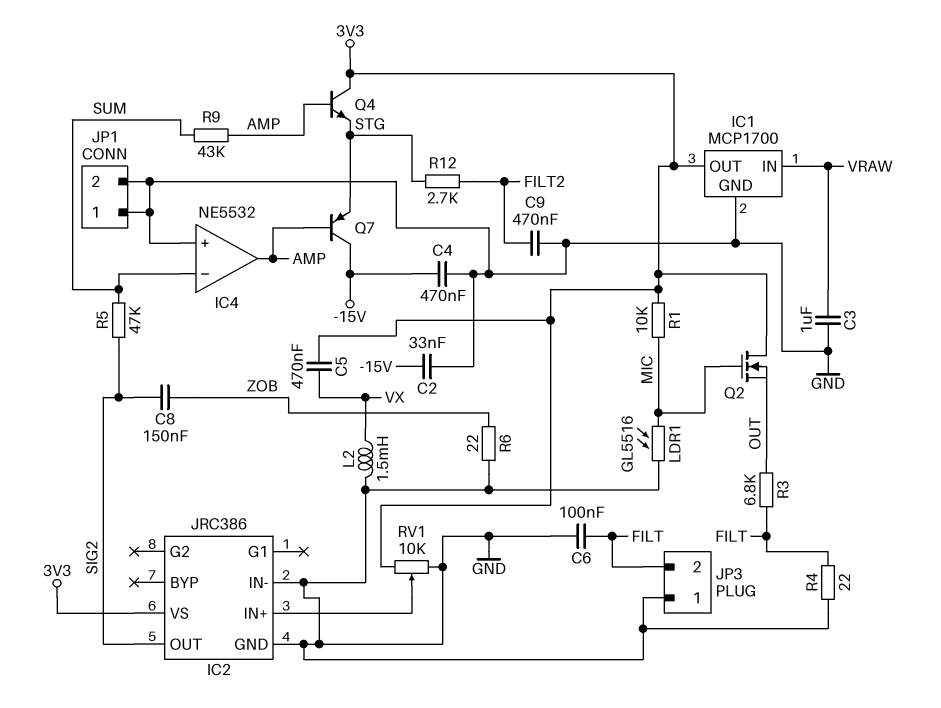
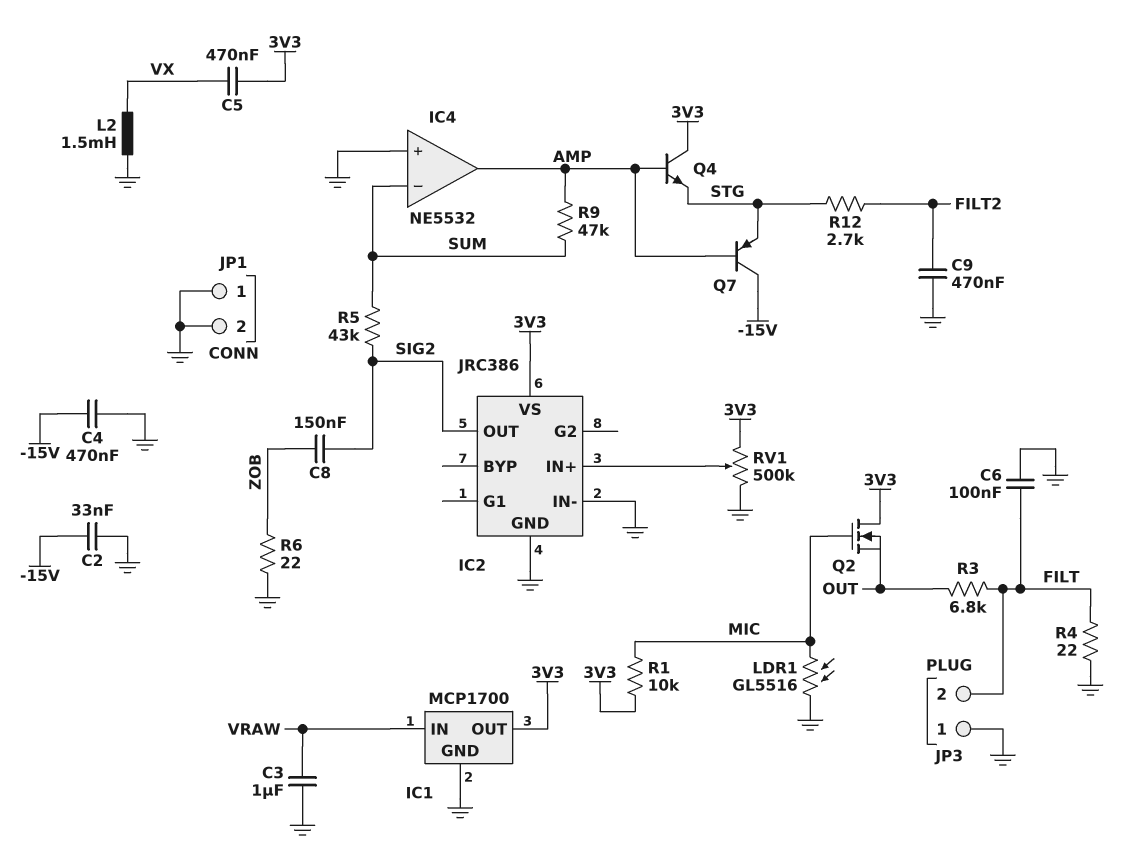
R5: 47k (SIG2, SUM) -> 43k (SIG2, SUM)
R9: 43k (AMP, SUM) -> 47k (AMP, SUM)
RV1: 10k (3V3, GND, wiper IC2/IN+) -> 500k (3V3, GND, wiper IC2/IN+)

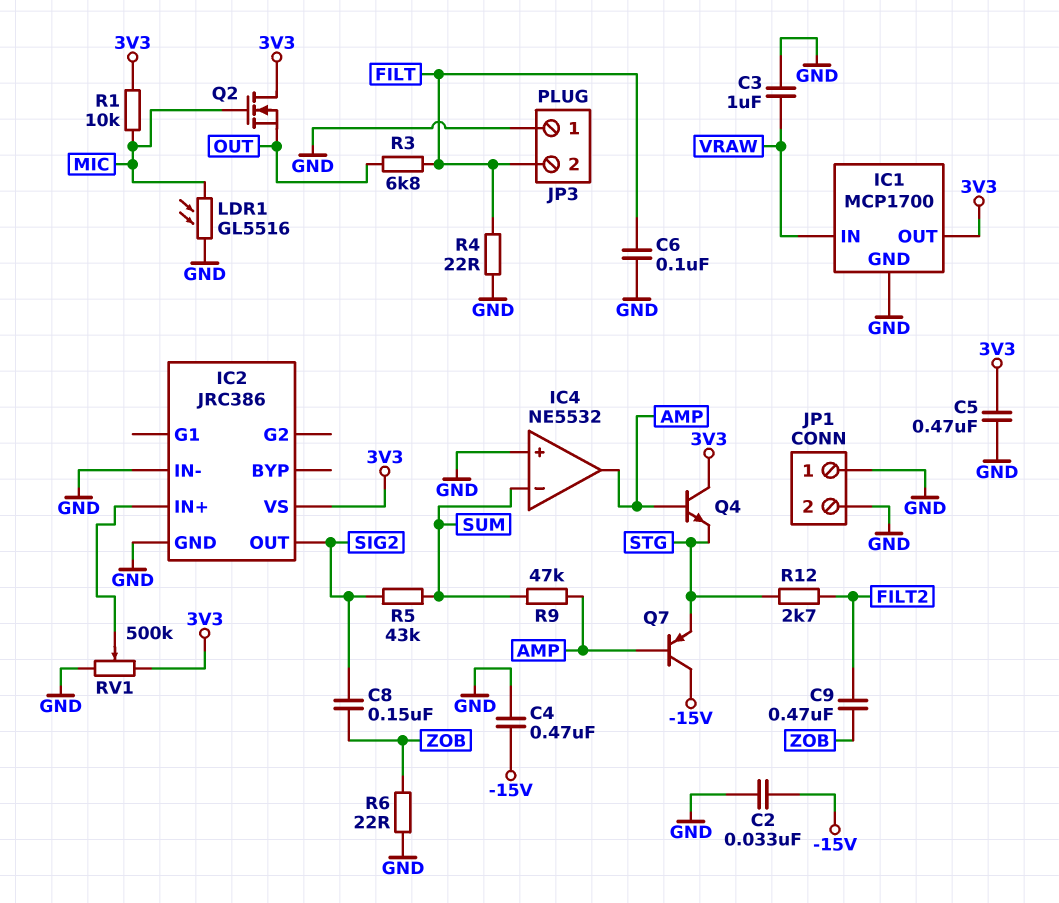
C5: 470nF (3V3, VX) -> 470nF (3V3, GND)
C9: 470nF (FILT2, GND) -> 470nF (FILT2, ZOB)
L2: 1.5mH (GND, VX) -> none

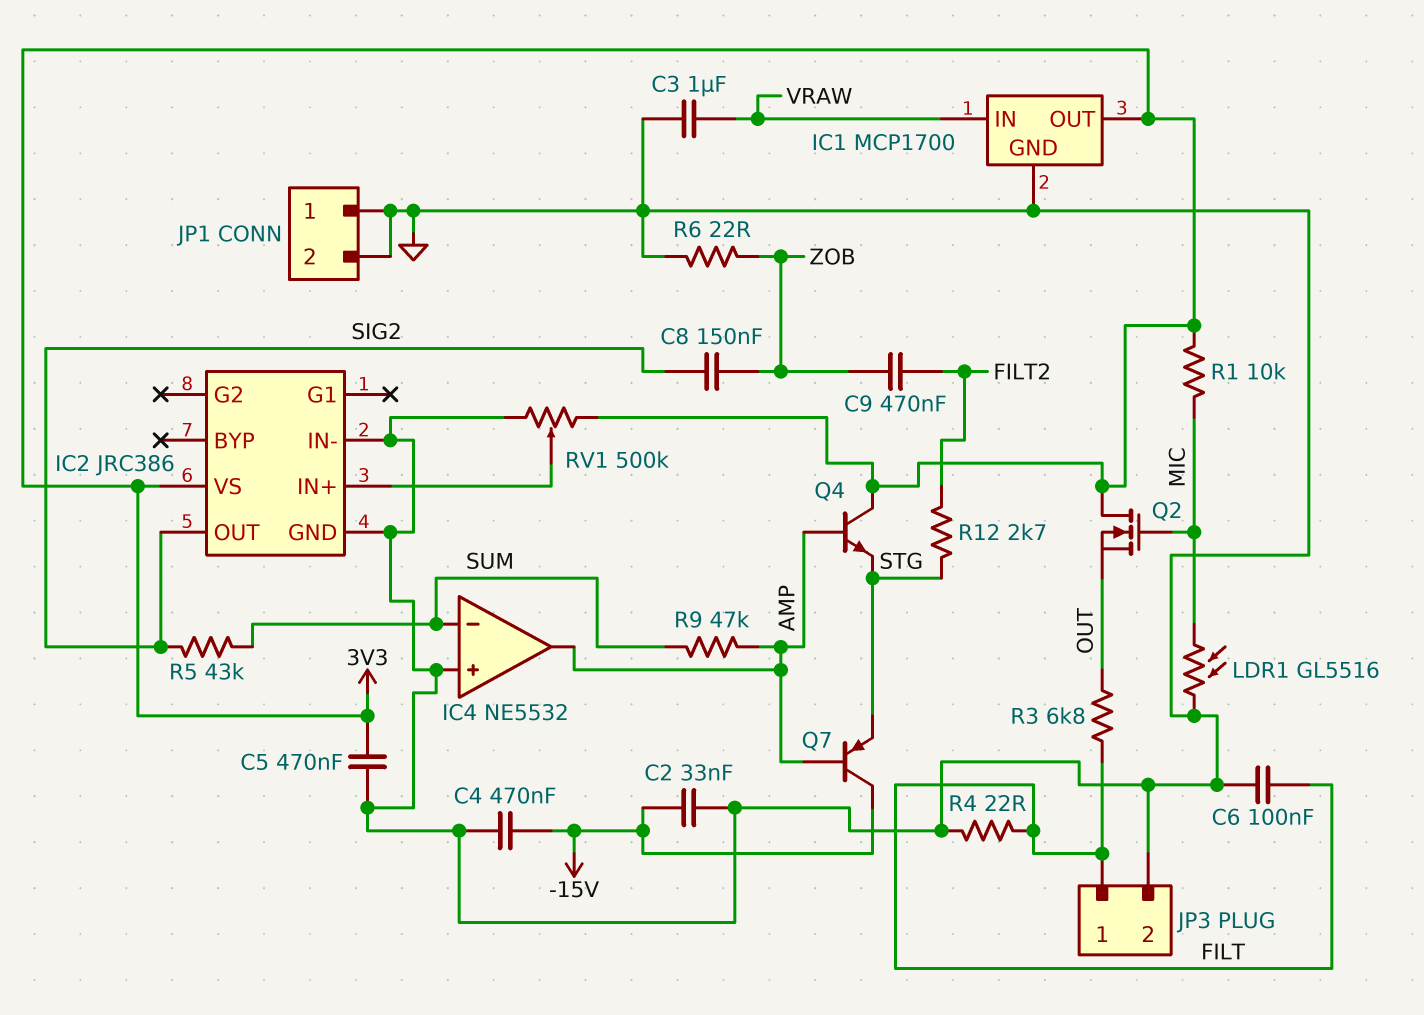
JP3 pin 1: GND -> FILT
JP3 pin 2: FILT -> GND

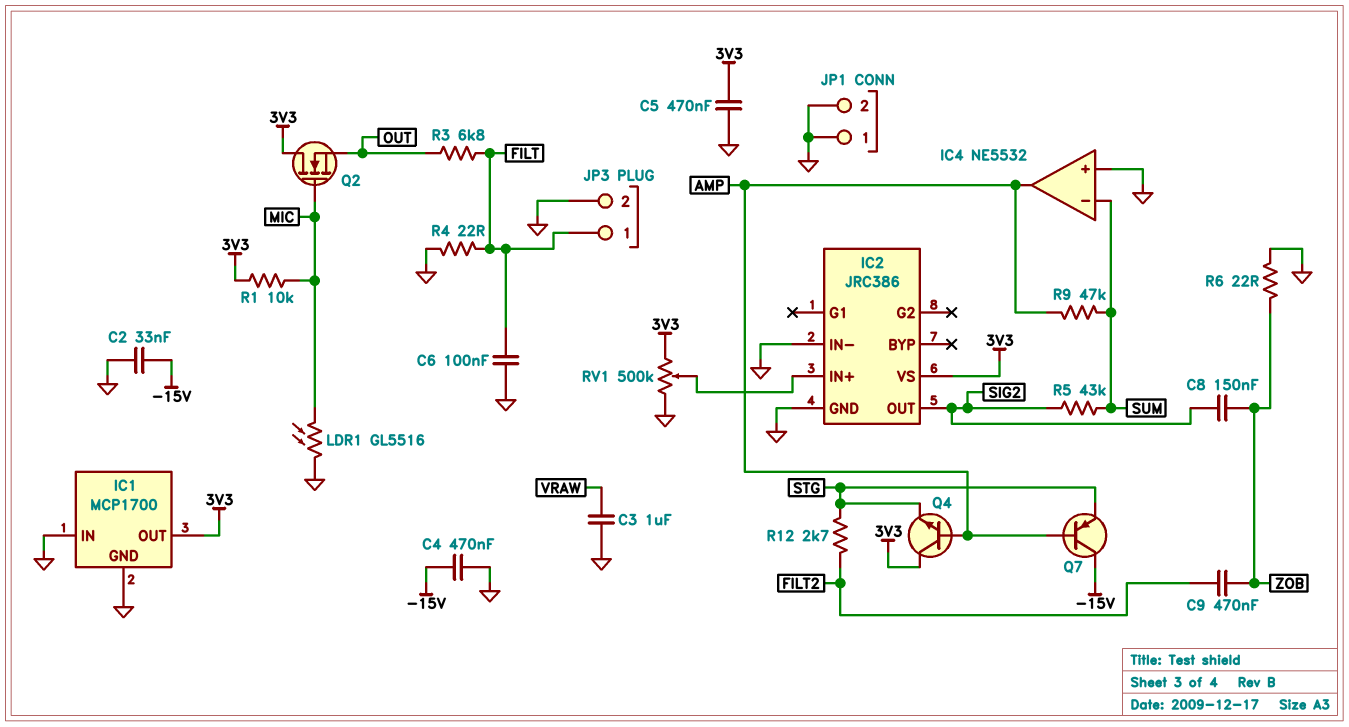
IC1 pin IN: VRAW -> GND

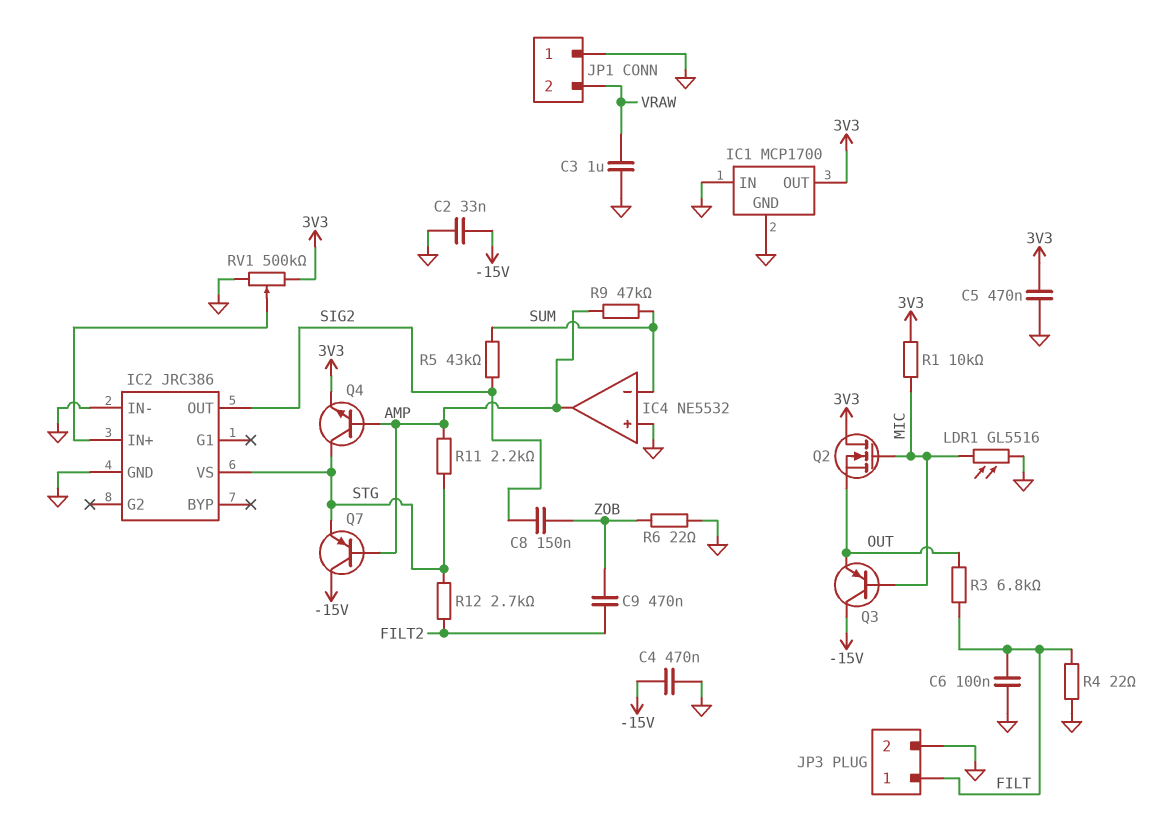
IC2 pin VS: 3V3 -> STG
JP1 pin 2: GND -> VRAW
Q3: none -> PNP (B MIC, C -15V, E OUT)
Q4: NPN (B AMP, C 3V3, E STG) -> NPN (B AMP, C STG, E 3V3)
R11: none -> 2.2k (AMP, STG)

